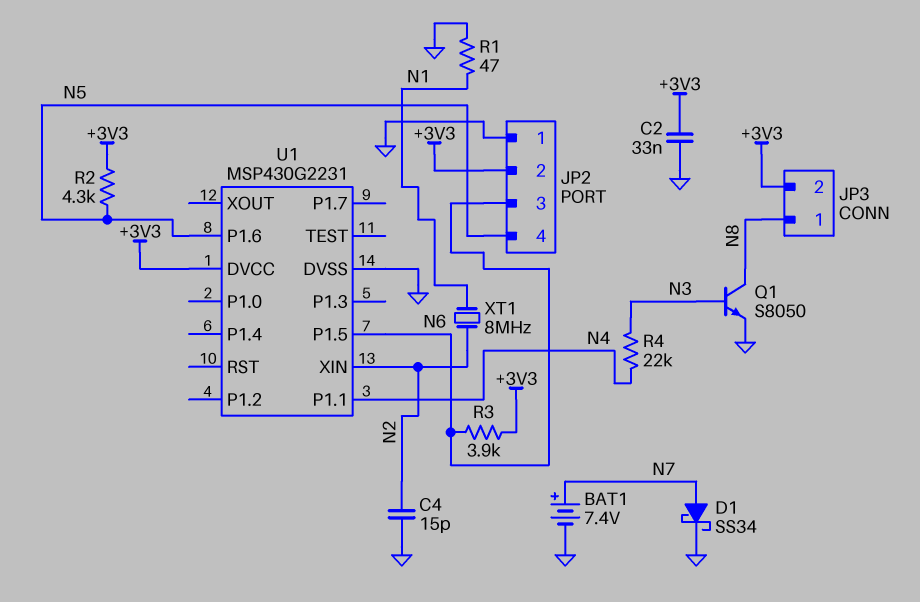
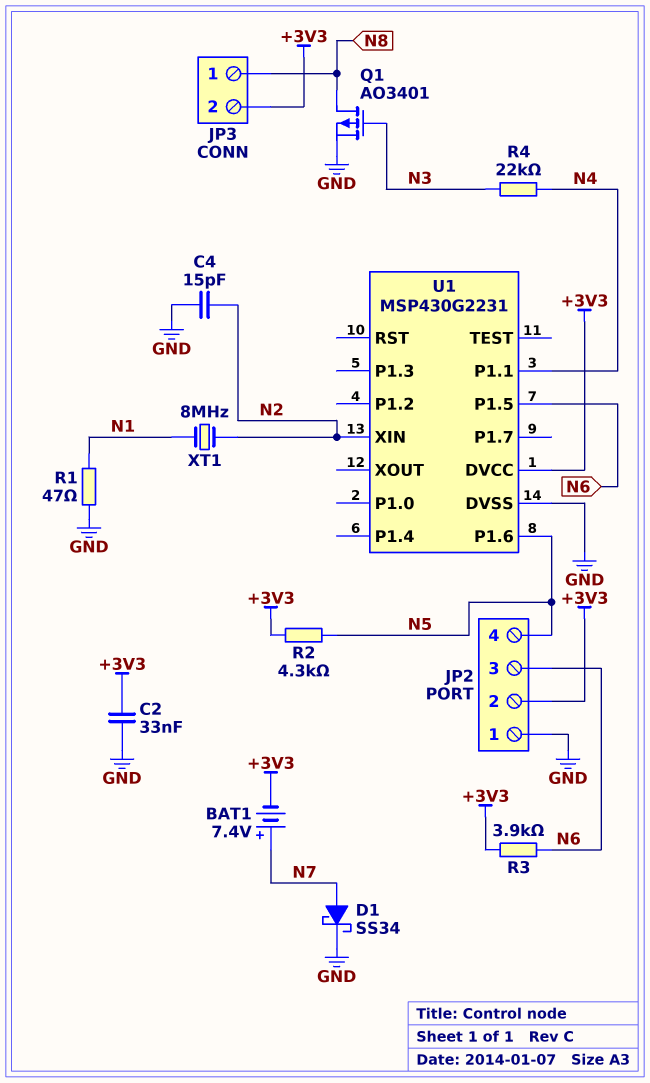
BAT1: 7.4V (plus N7, minus GND) -> 7.4V (plus N7, minus +3V3)
Q1: NPN S8050 (B N3, C N8, E GND) -> PMOS AO3401 (G N3, D N8, S GND)

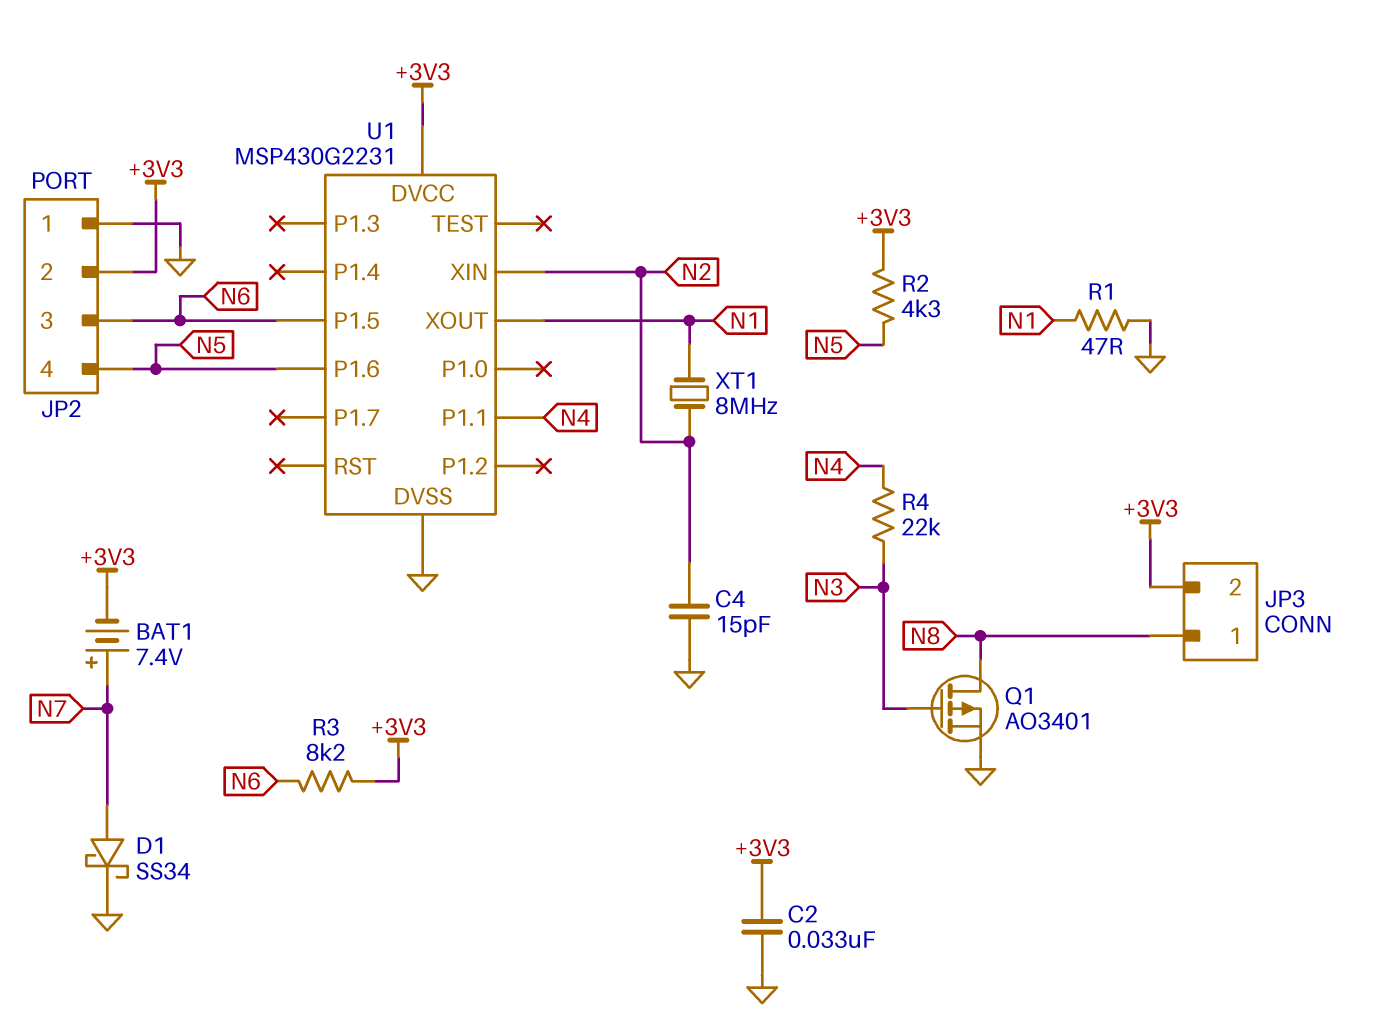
R3: 3.9k (+3V3, N6) -> 8.2k (+3V3, N6)
U1 pin XOUT: none -> N1

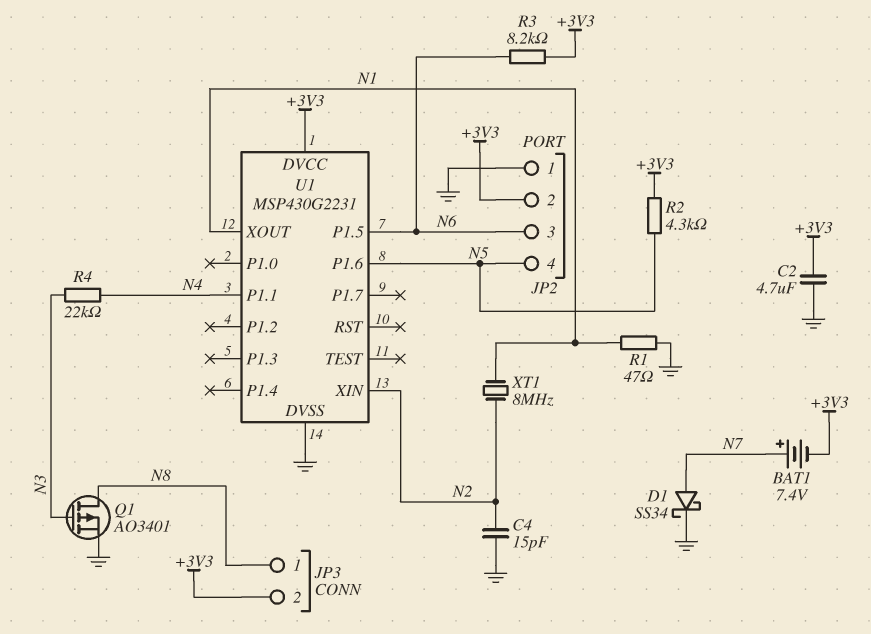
C2: 33nF (+3V3, GND) -> 4.7uF (+3V3, GND)

